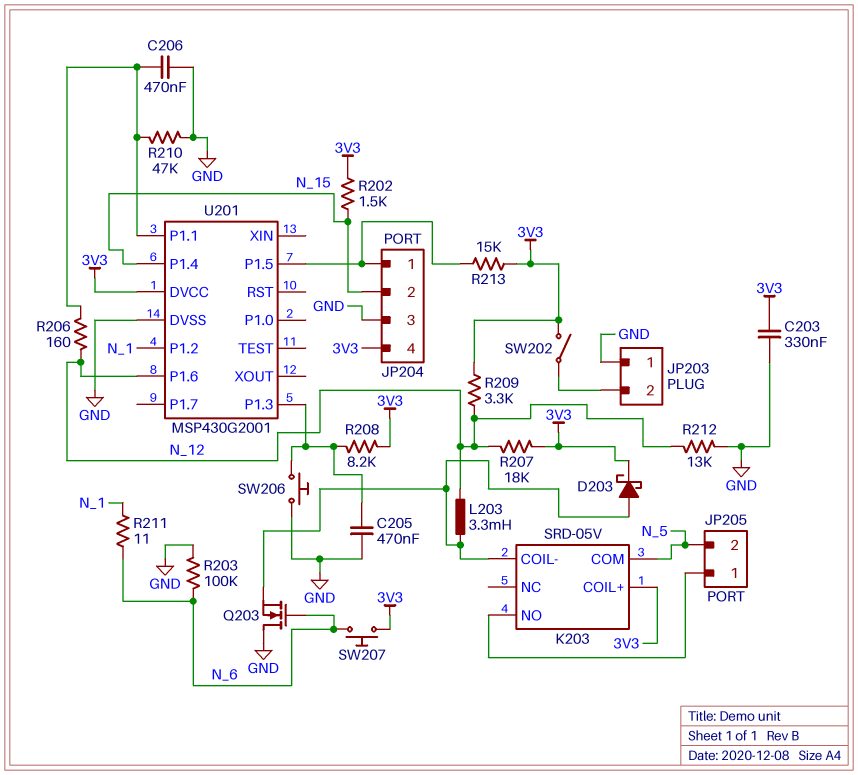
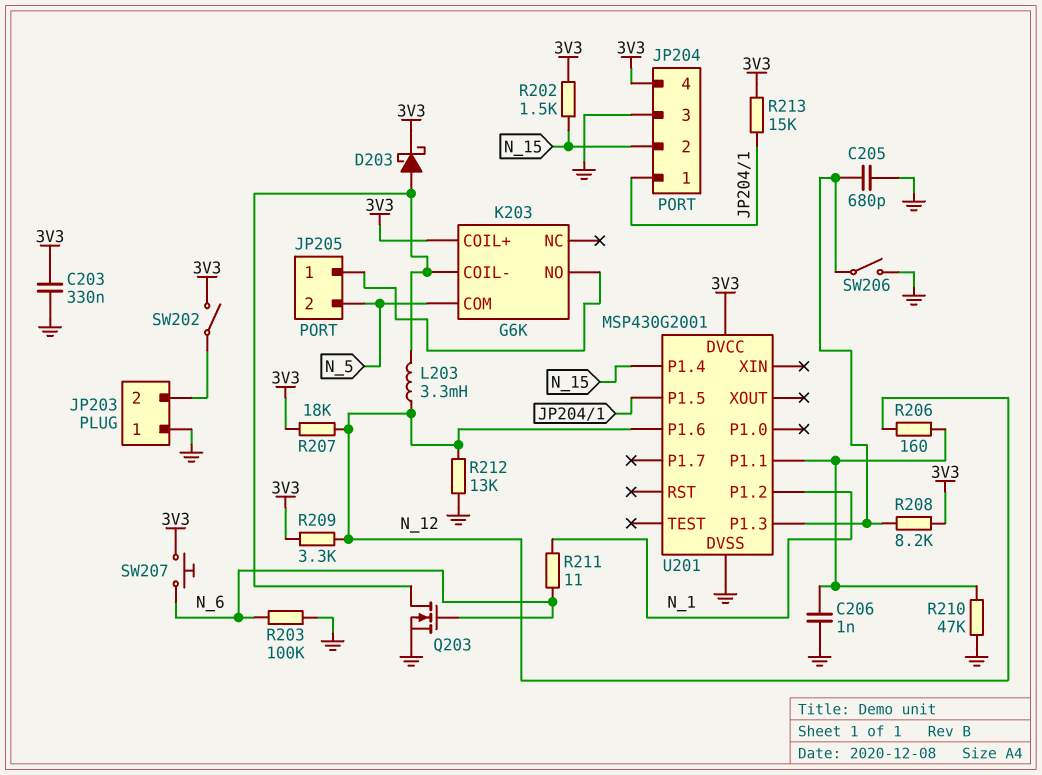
C205: 470nF (GND, U201/P1.3) -> 680pF (GND, U201/P1.3)
C206: 470nF (GND, U201/P1.1) -> 1nF (GND, U201/P1.1)
K203: SRD-05V -> G6K
Q203: NMOS (G N_6, D GND, S K203/COIL-) -> NMOS (G N_6, D K203/COIL-, S GND)
SW206: button (GND, U201/P1.3) -> switch (GND, U201/P1.3)

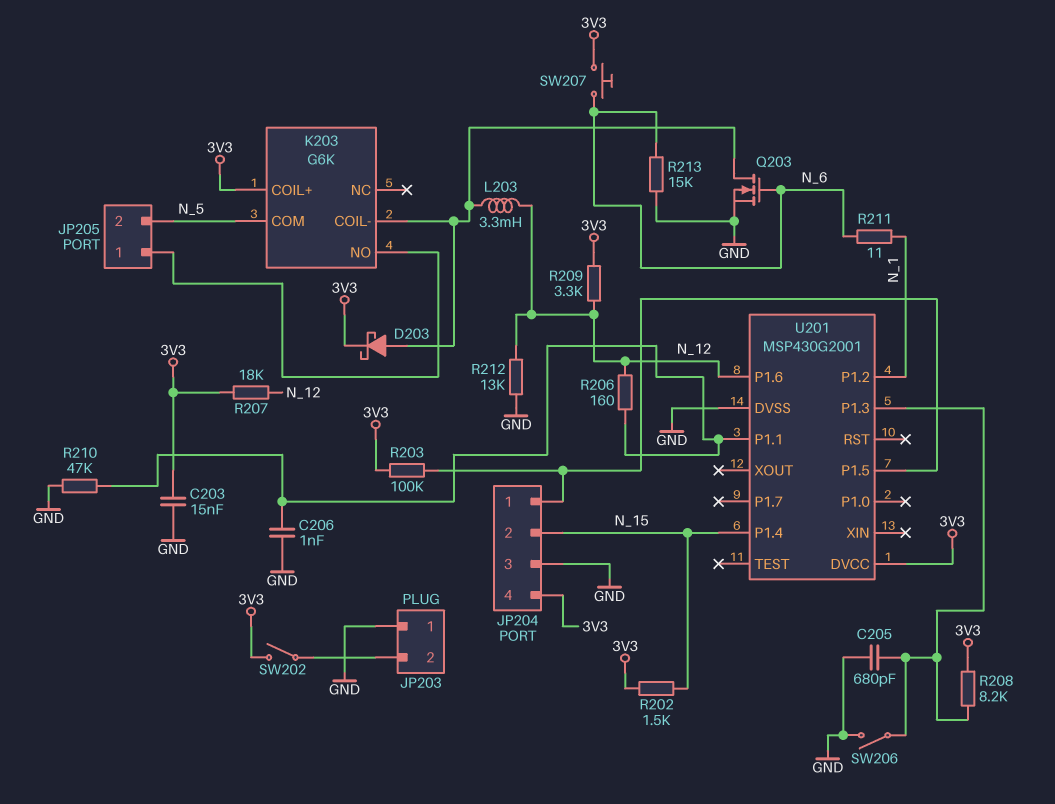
C203: 330nF (3V3, GND) -> 15nF (3V3, GND)
R203: 100k (GND, N_6) -> 100k (3V3, JP204/1)
R213: 15k (3V3, JP204/1) -> 15k (GND, N_6)

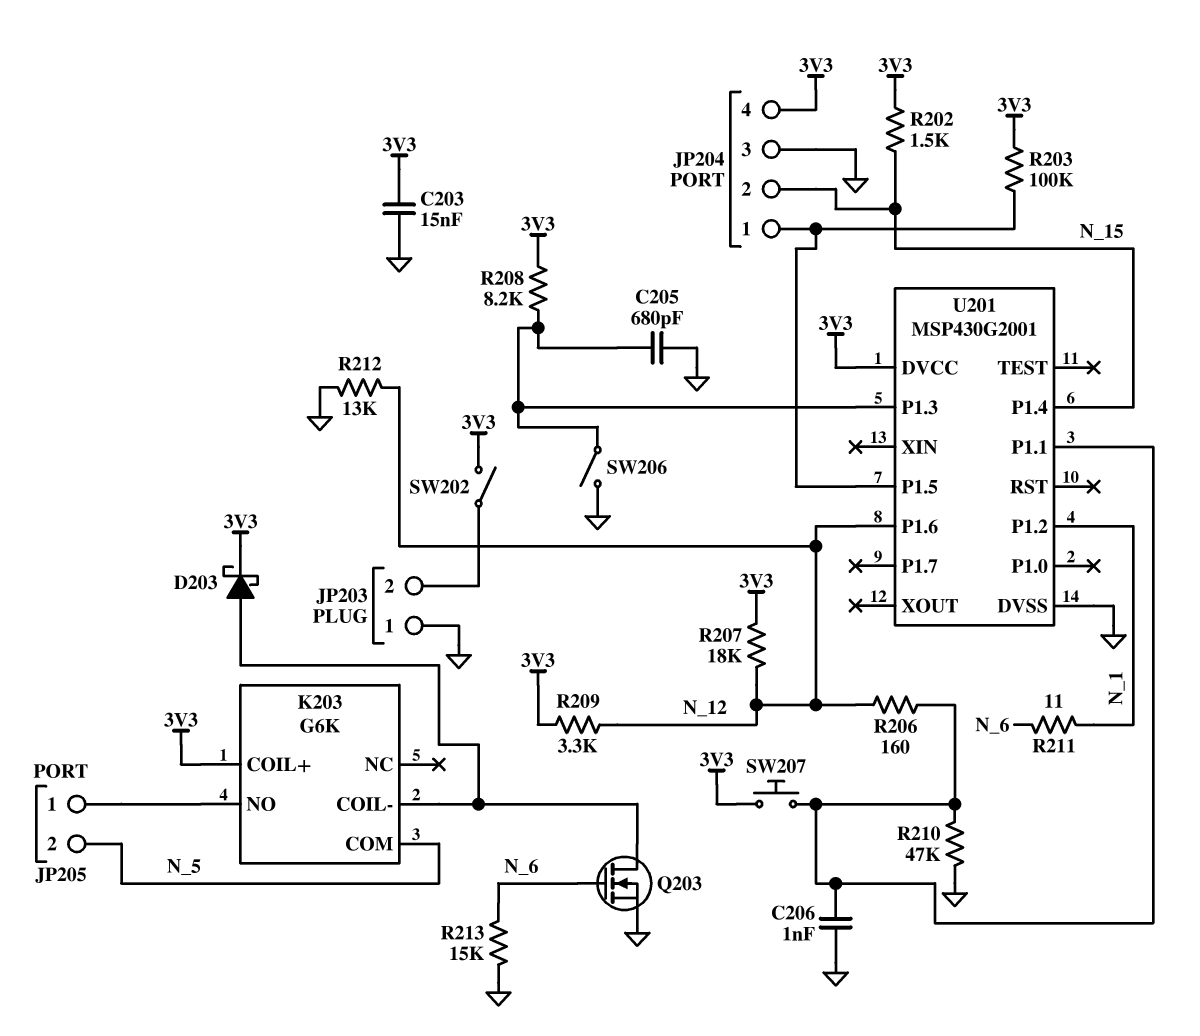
L203: 3.3mH (K203/COIL-, N_12) -> none
SW207: button (3V3, N_6) -> button (3V3, U201/P1.1)

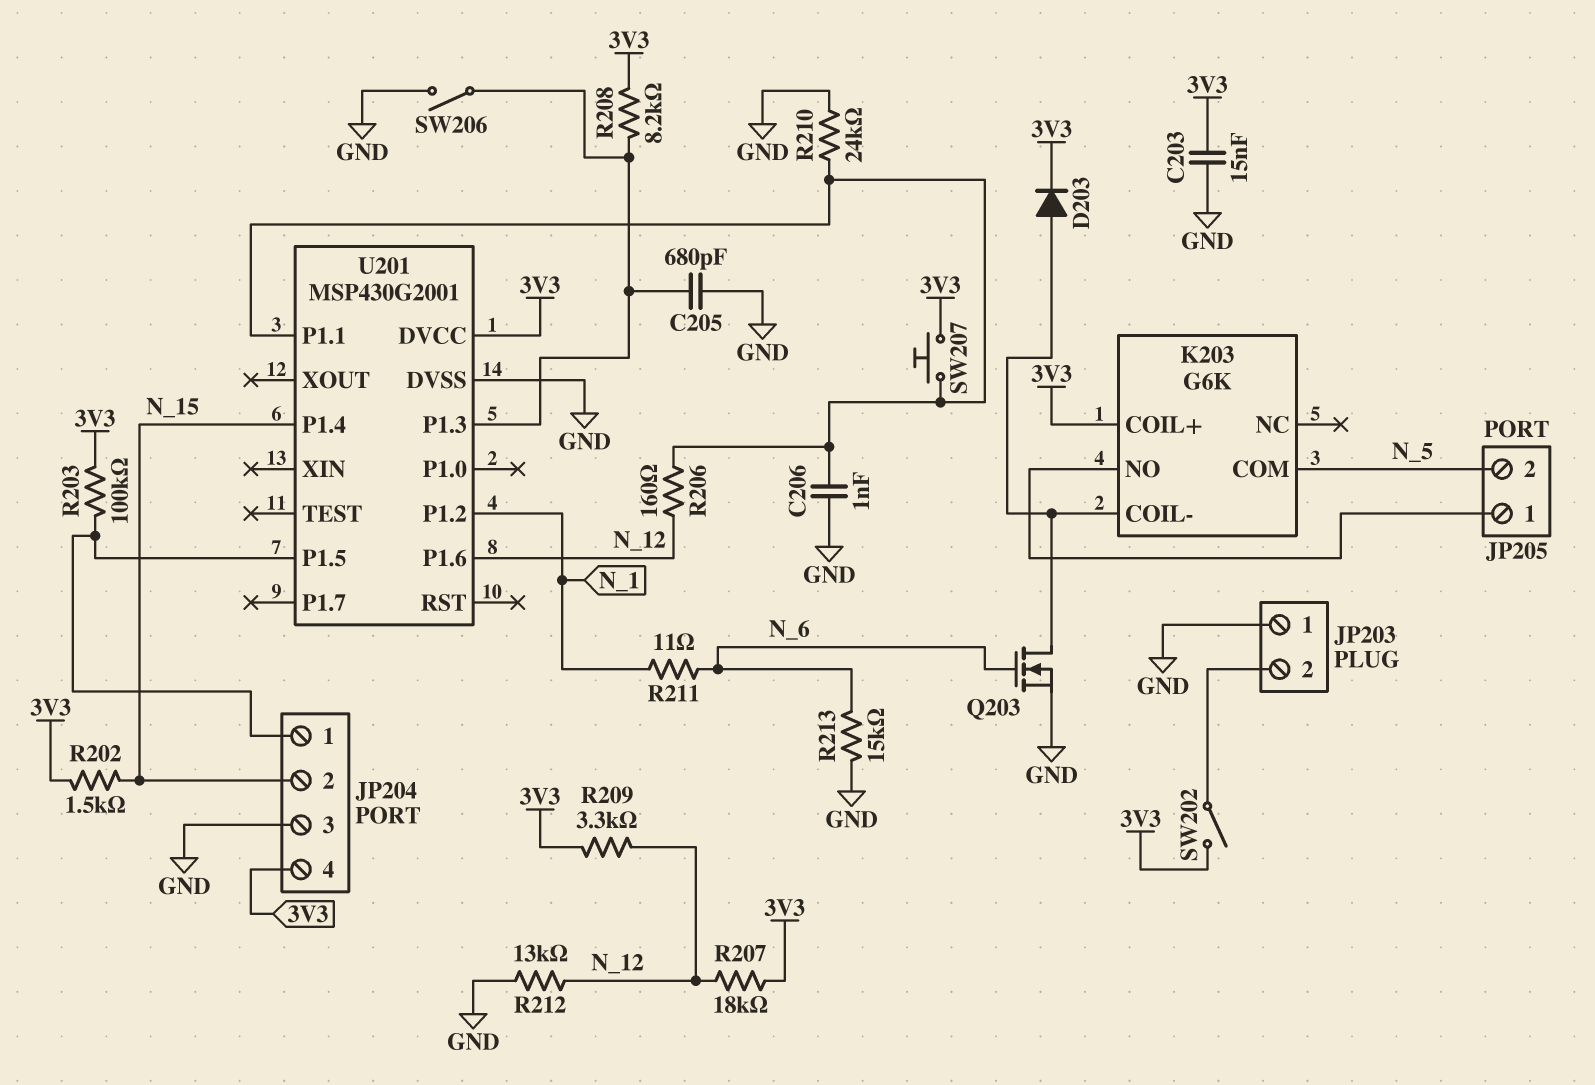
D203: schottky (A K203/COIL-, K 3V3) -> diode (A K203/COIL-, K 3V3)
R210: 47k (GND, U201/P1.1) -> 24k (GND, U201/P1.1)

